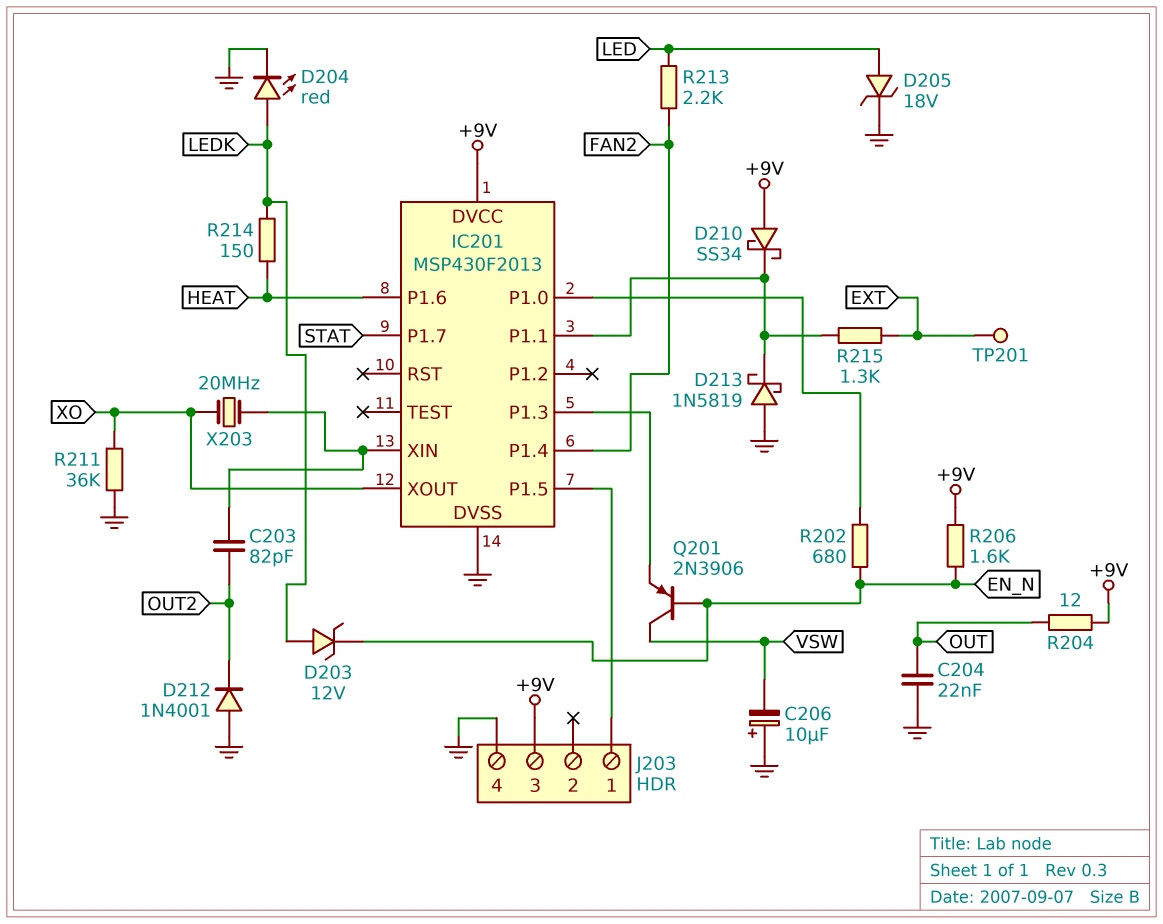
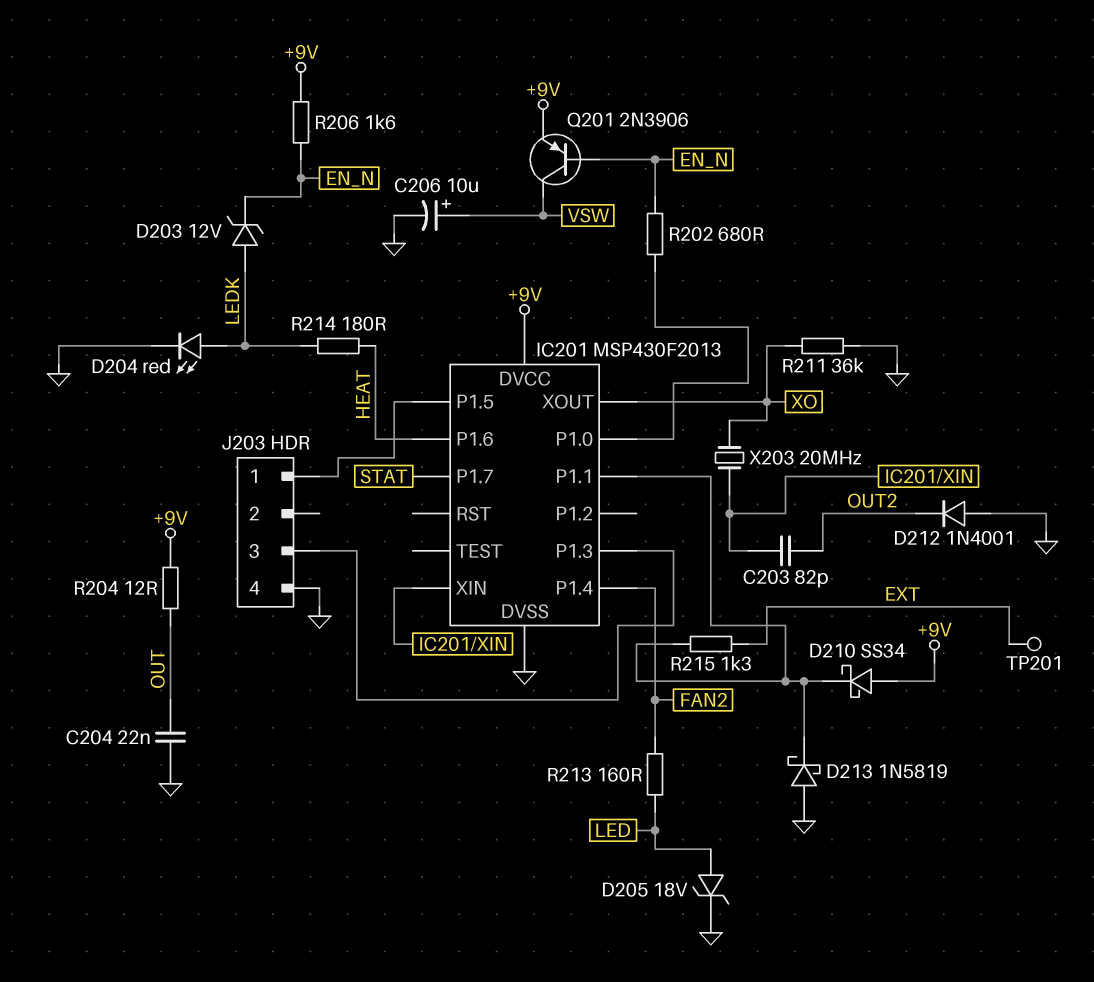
C206: 10uF (plus GND, minus VSW) -> 10uF (plus VSW, minus GND)
J203 pin 3: +9V -> IC201/P1.3
Q201: PNP 2N3906 (B EN_N, C VSW, E IC201/P1.3) -> PNP 2N3906 (B EN_N, C VSW, E +9V)
R213: 2.2k (FAN2, LED) -> 160 (FAN2, LED)
R214: 150 (HEAT, LEDK) -> 180 (HEAT, LEDK)

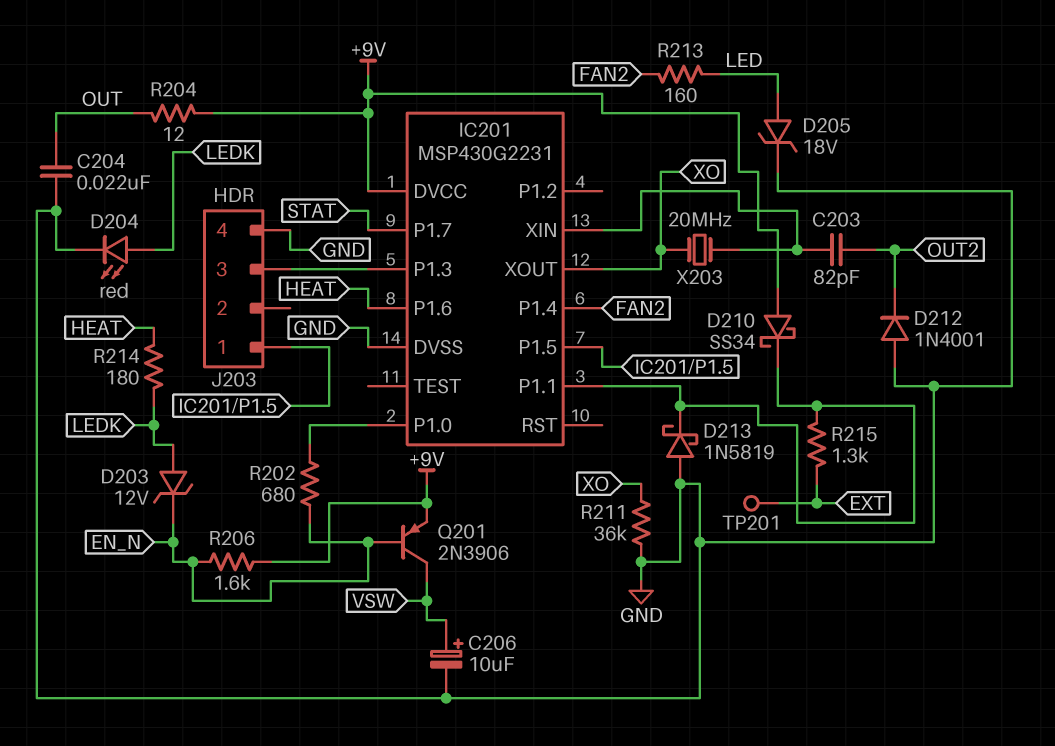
IC201: MSP430F2013 -> MSP430G2231

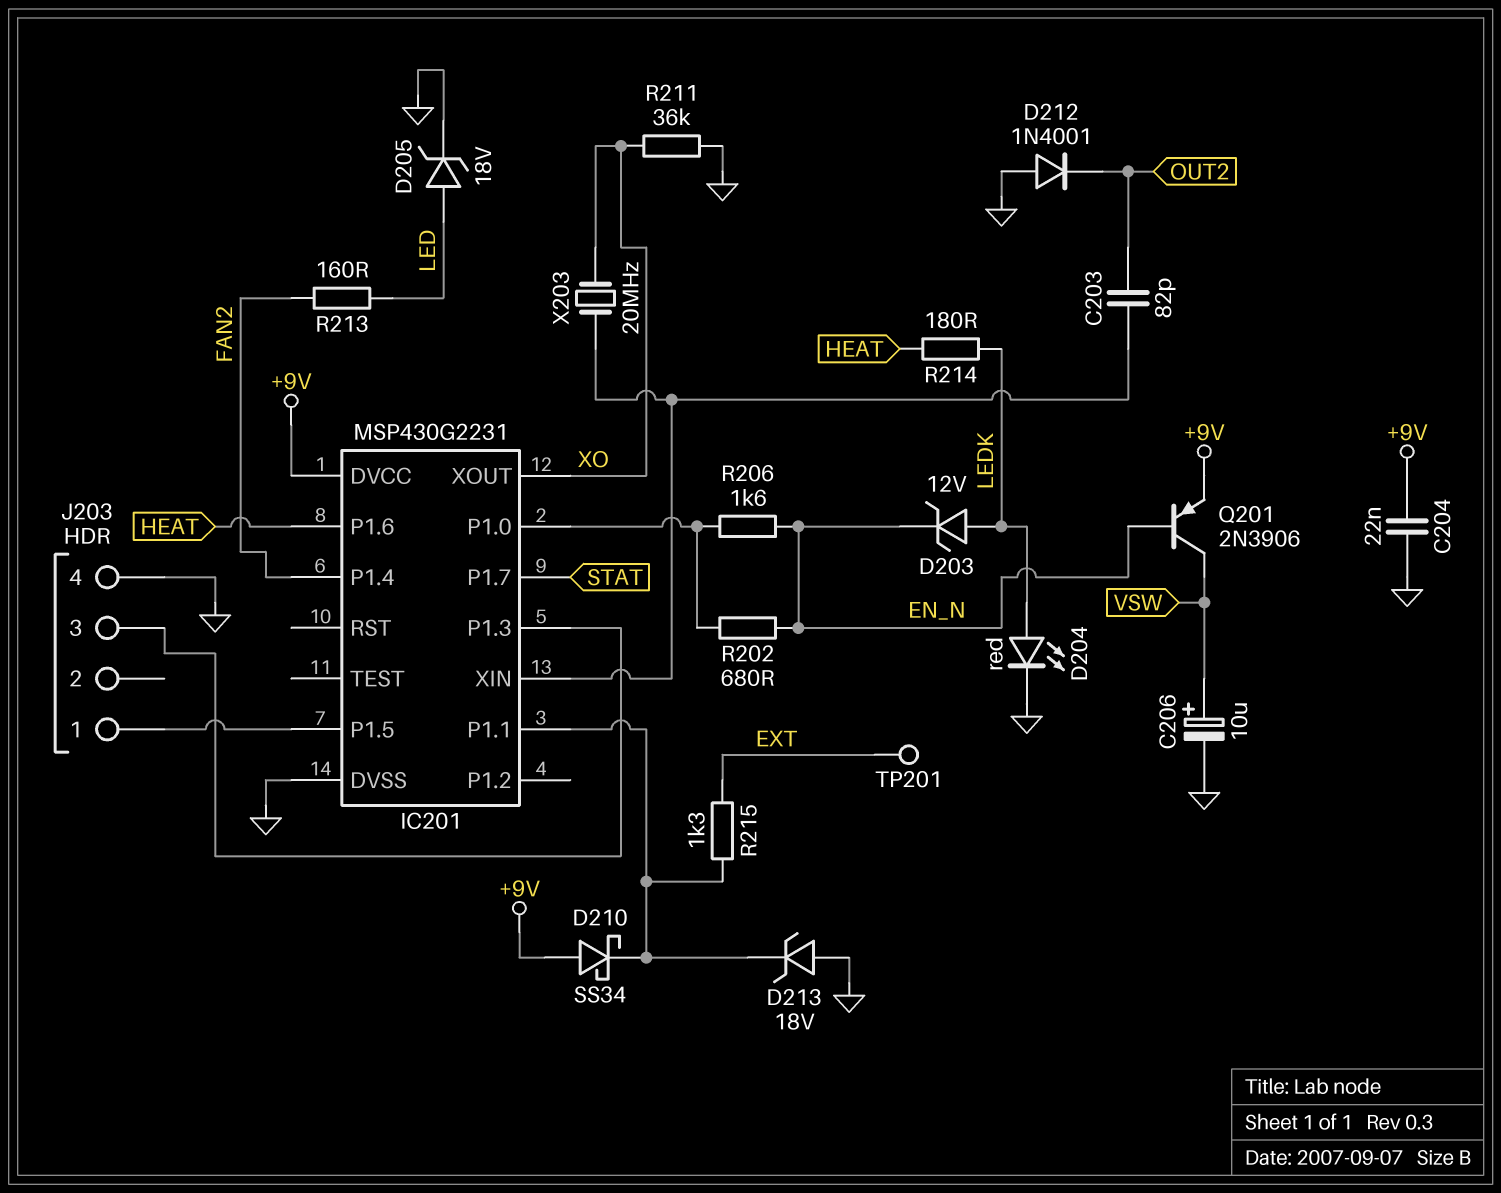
C204: 22nF (GND, OUT) -> 22nF (+9V, GND)
D213: schottky 1N5819 (A GND, K IC201/P1.1) -> zener 18V (A GND, K IC201/P1.1)
R204: 12 (+9V, OUT) -> none
R206: 1.6k (+9V, EN_N) -> 1.6k (EN_N, IC201/P1.0)

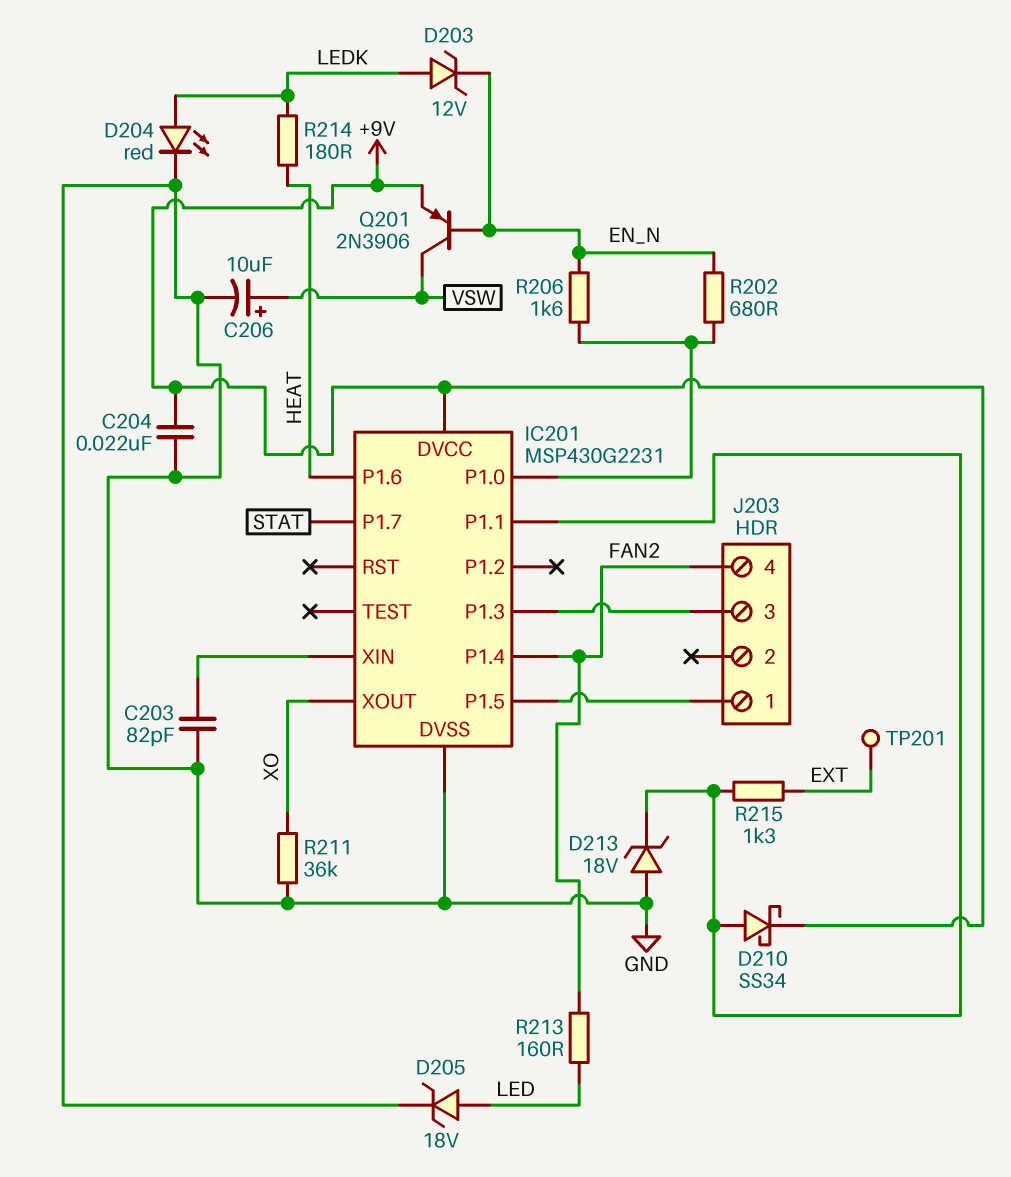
C203: 82pF (IC201/XIN, OUT2) -> 82pF (GND, IC201/XIN)
D210: schottky SS34 (A +9V, K IC201/P1.1) -> schottky SS34 (A IC201/P1.1, K +9V)
D212: diode 1N4001 (A GND, K OUT2) -> none
J203 pin 4: GND -> FAN2
X203: 20MHz (IC201/XIN, XO) -> none

